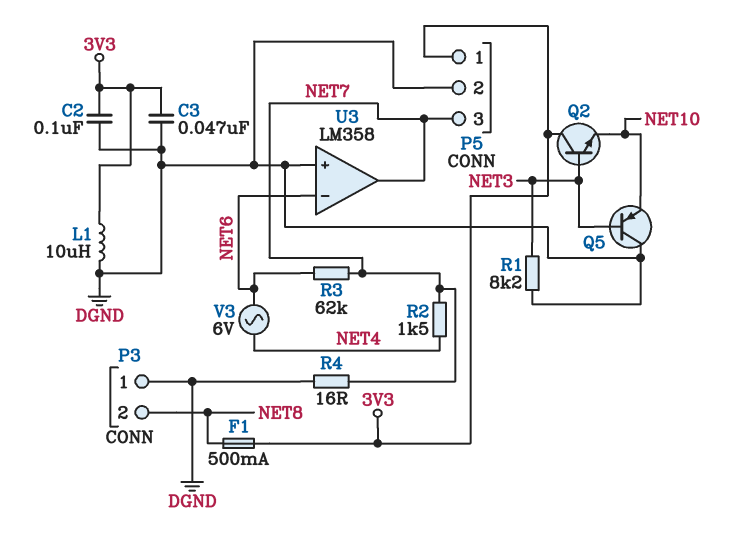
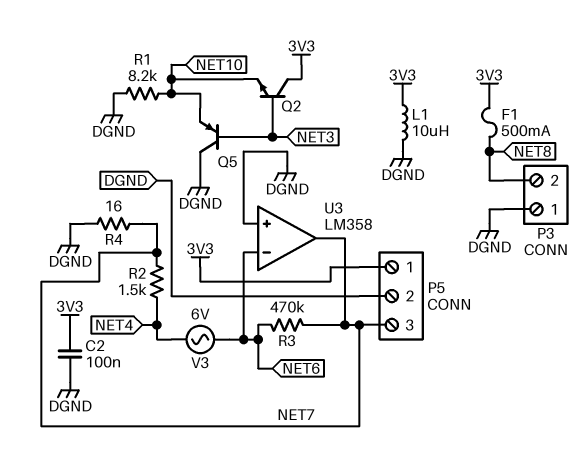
C3: 47nF (3V3, DGND) -> none
R1: 8.2k (DGND, NET3) -> 8.2k (DGND, NET10)
R3: 62k (NET6, NET7) -> 470k (NET6, NET7)

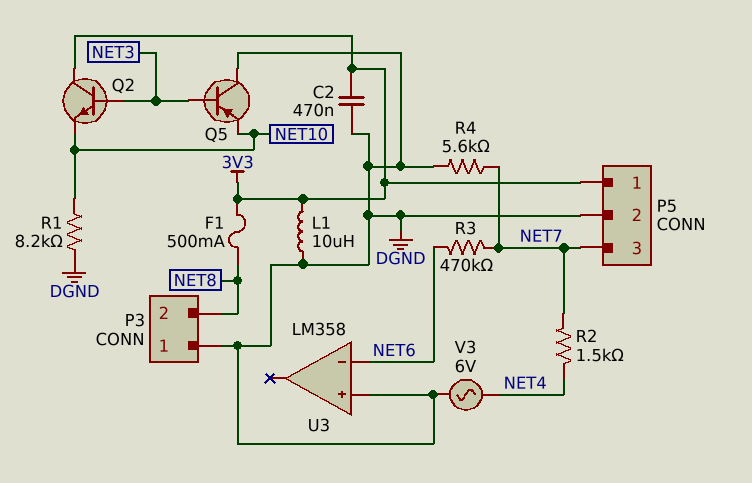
C2: 100nF (3V3, DGND) -> 470nF (3V3, DGND)
R4: 16 (DGND, NET7) -> 5.6k (DGND, NET7)
U3 pin out: NET7 -> none
V3: AC 6V (NET4, NET6) -> AC 6V (DGND, NET4)

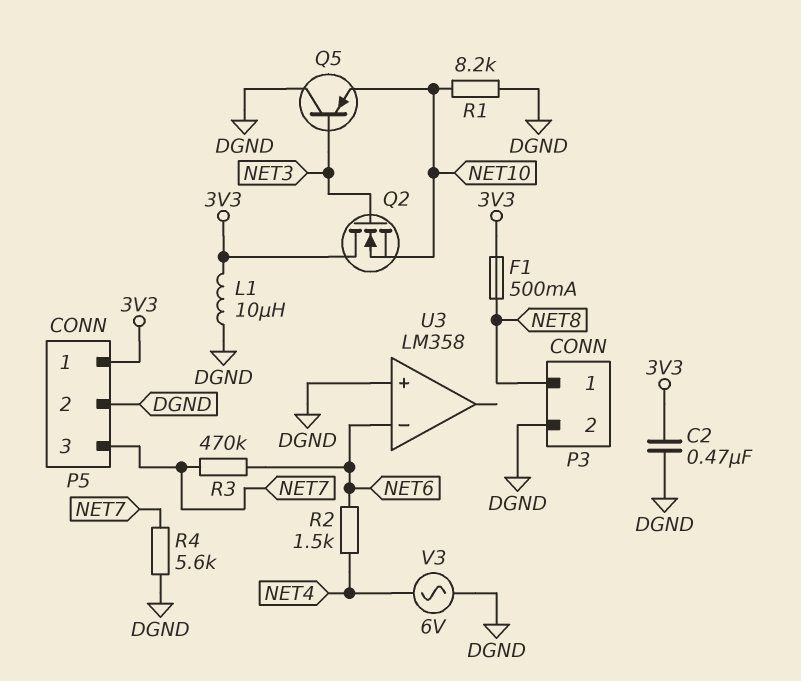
P3 pin 1: DGND -> NET8
P3 pin 2: NET8 -> DGND
Q2: NPN (B NET3, C 3V3, E NET10) -> NMOS (G NET3, D 3V3, S NET10)
R2: 1.5k (NET4, NET7) -> 1.5k (NET4, NET6)

